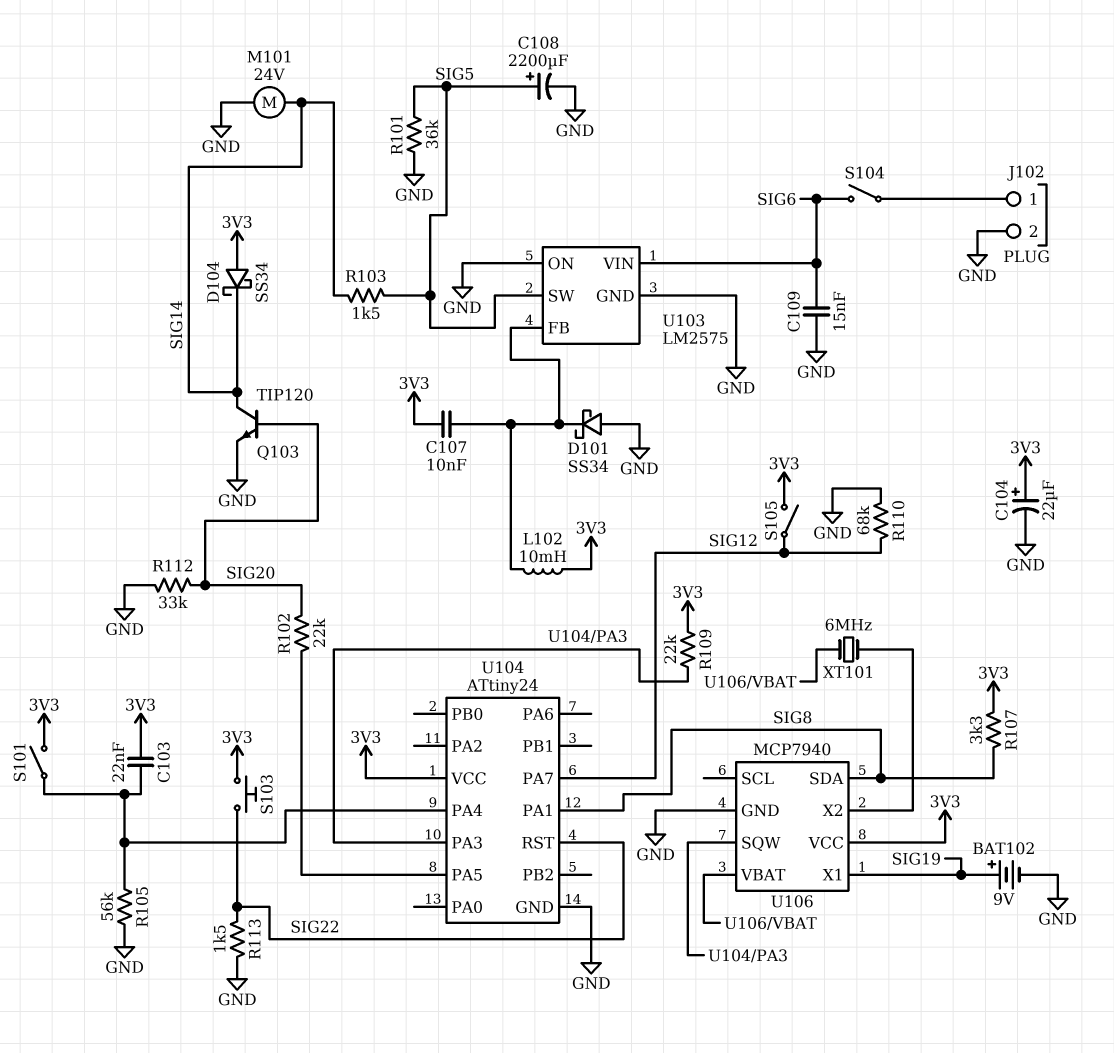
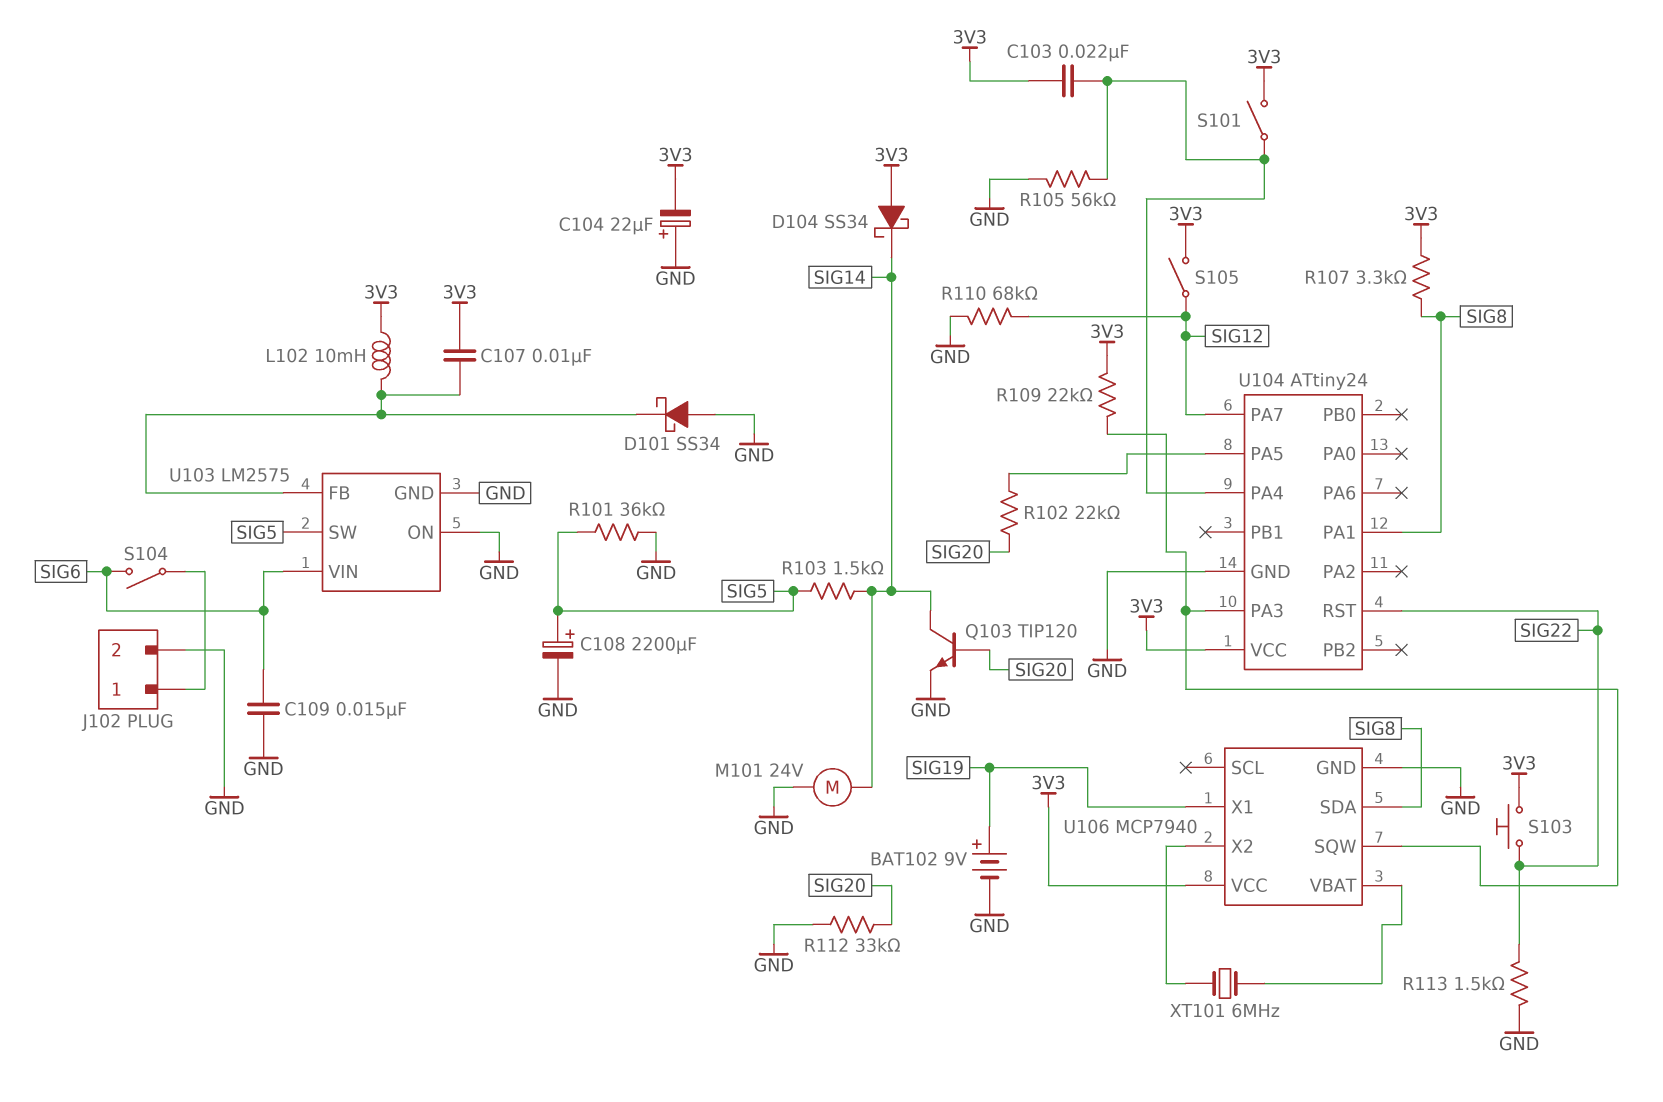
C104: 22uF (plus 3V3, minus GND) -> 22uF (plus GND, minus 3V3)

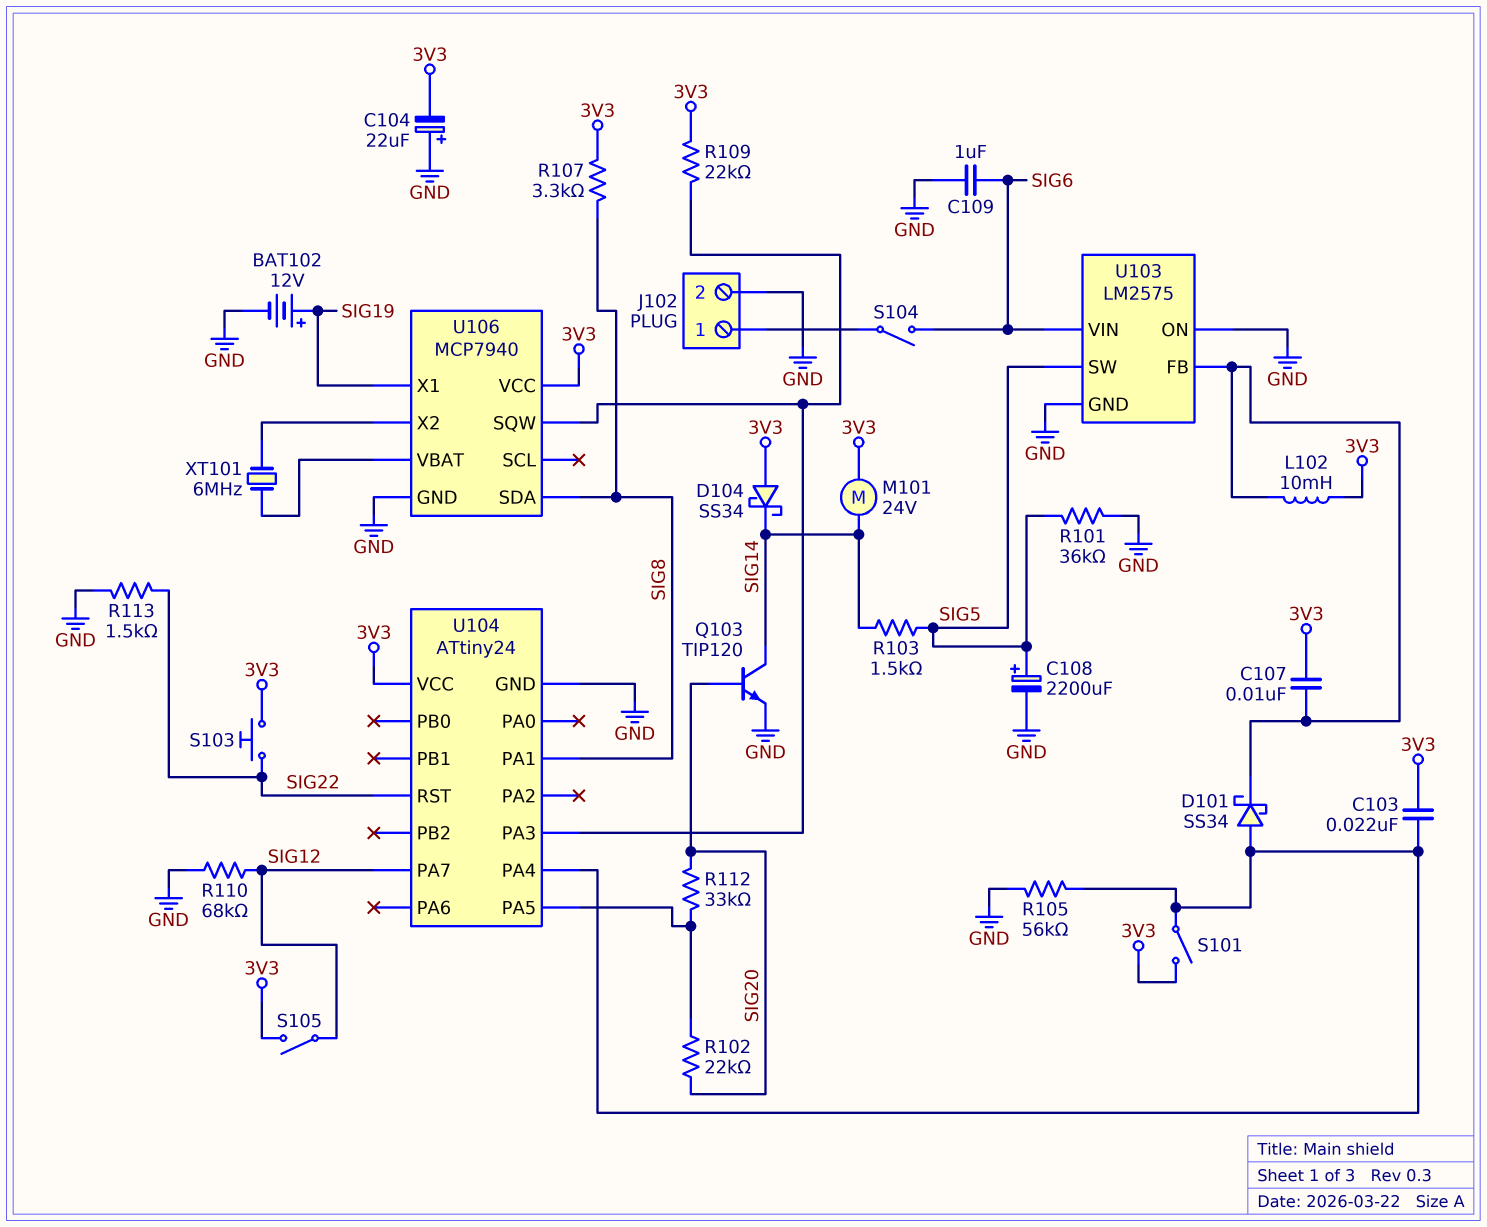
BAT102: 9V (plus SIG19, minus GND) -> 12V (plus SIG19, minus GND)
C109: 15nF (GND, SIG6) -> 1uF (GND, SIG6)
D101: schottky SS34 (A GND, K U103/FB) -> schottky SS34 (A U104/PA4, K U103/FB)
M101: motor 24V (GND, SIG14) -> motor 24V (3V3, SIG14)
R112: 33k (GND, SIG20) -> 33k (SIG20, U104/PA5)

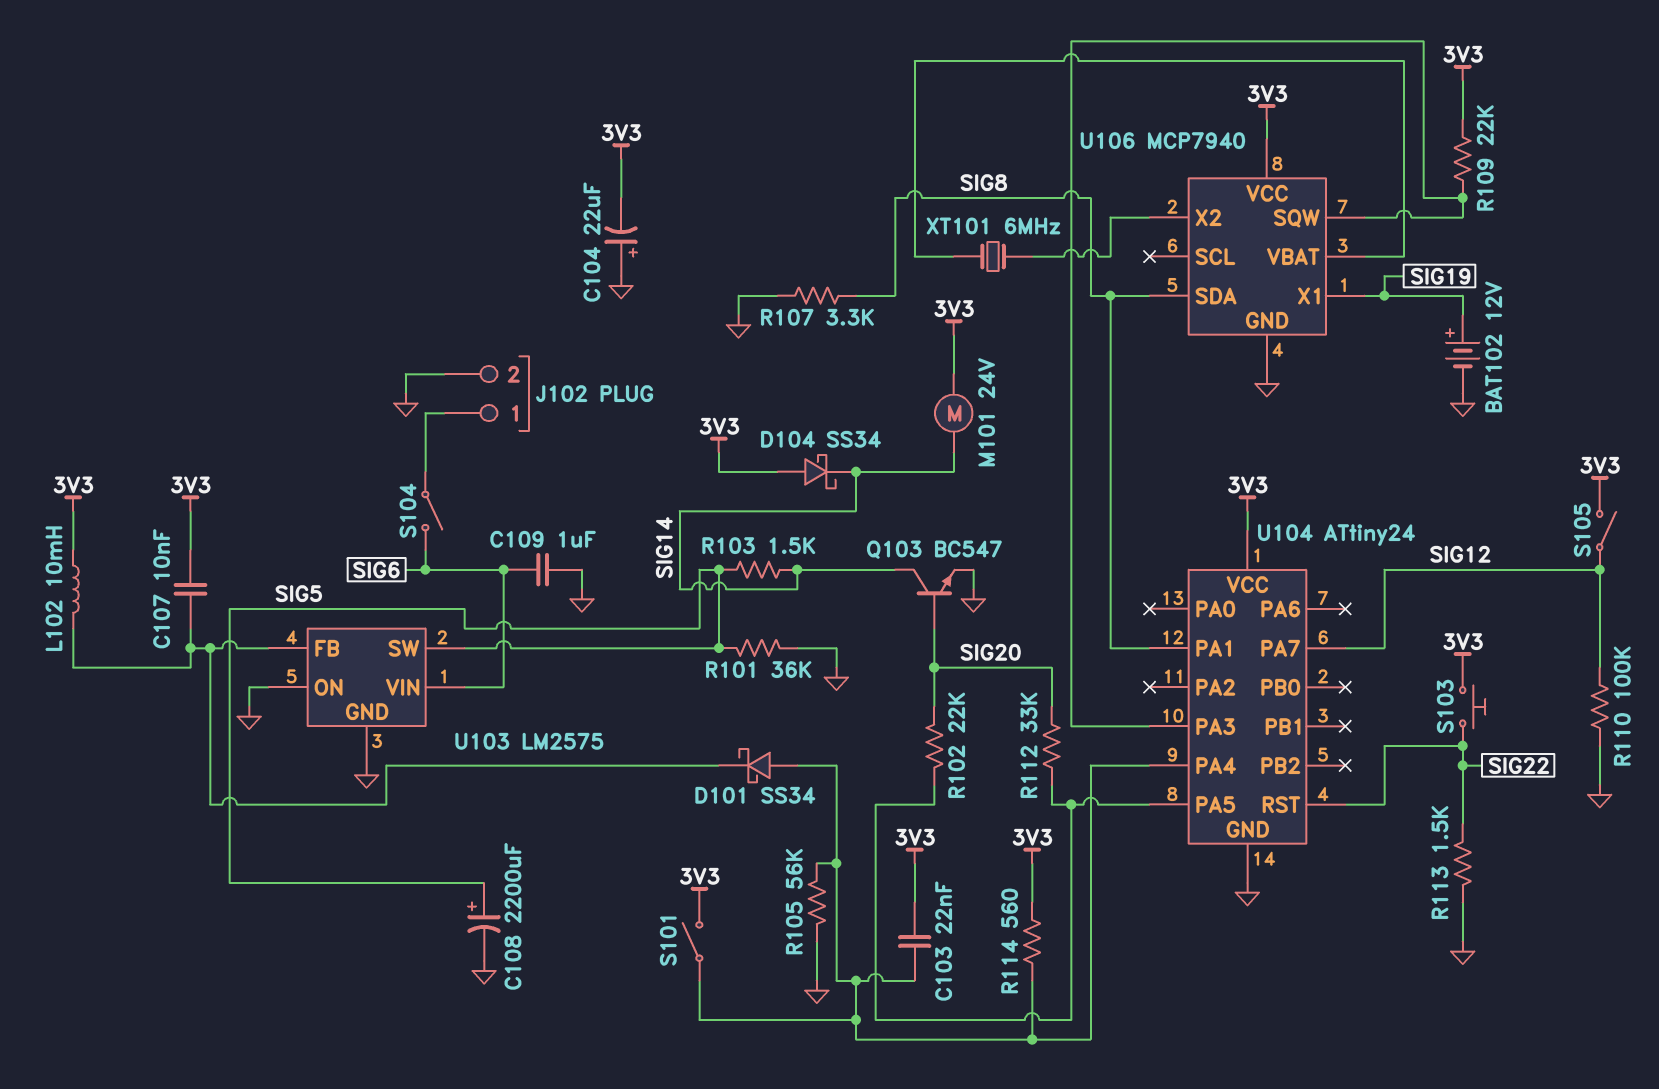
Q103: NPN TIP120 (B SIG20, C SIG14, E GND) -> NPN BC547 (B SIG20, C SIG14, E GND)
R107: 3.3k (3V3, SIG8) -> 3.3k (GND, SIG8)
R110: 68k (GND, SIG12) -> 100k (GND, SIG12)
R114: none -> 560 (3V3, U104/PA4)

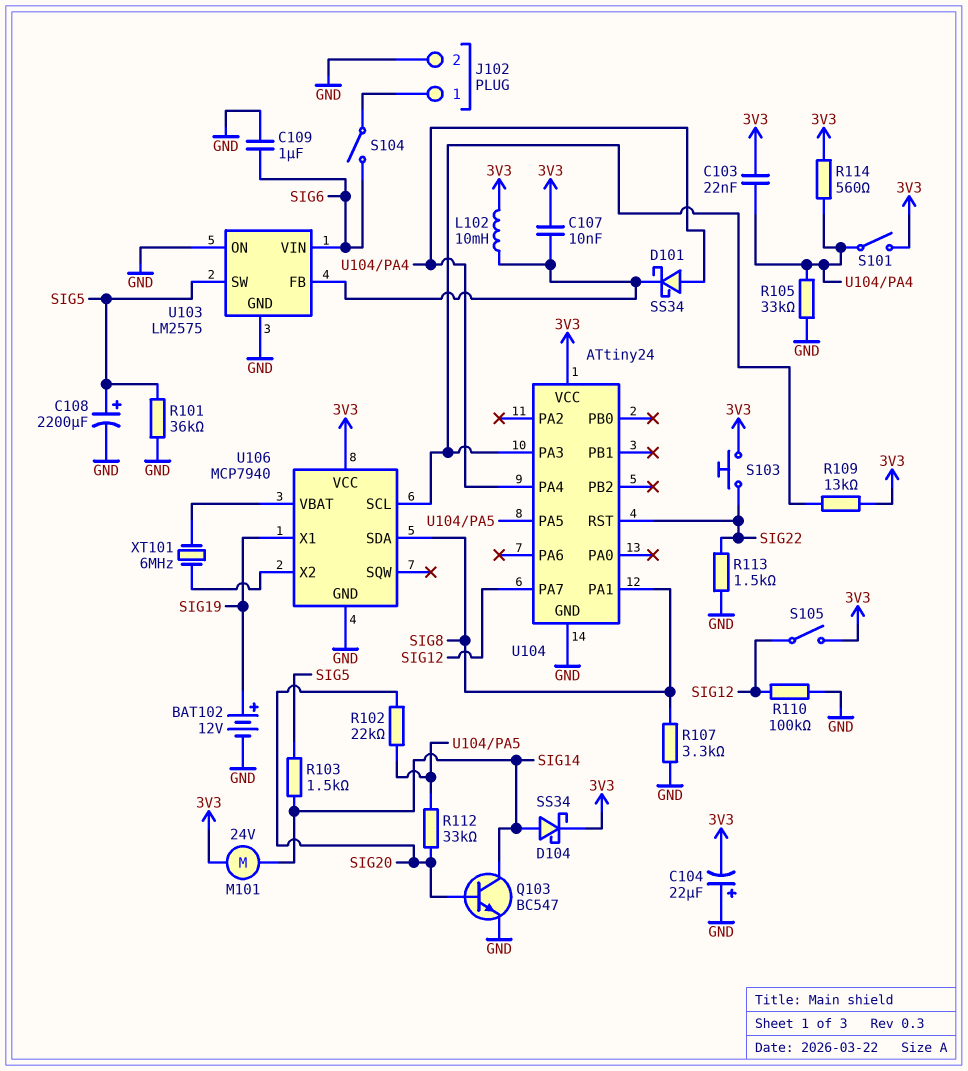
D104: schottky SS34 (A 3V3, K SIG14) -> schottky SS34 (A SIG14, K 3V3)
R105: 56k (GND, U104/PA4) -> 33k (GND, U104/PA4)
R109: 22k (3V3, U104/PA3) -> 13k (3V3, U104/PA3)
U106 pin SCL: none -> U104/PA3
U106 pin SQW: U104/PA3 -> none

